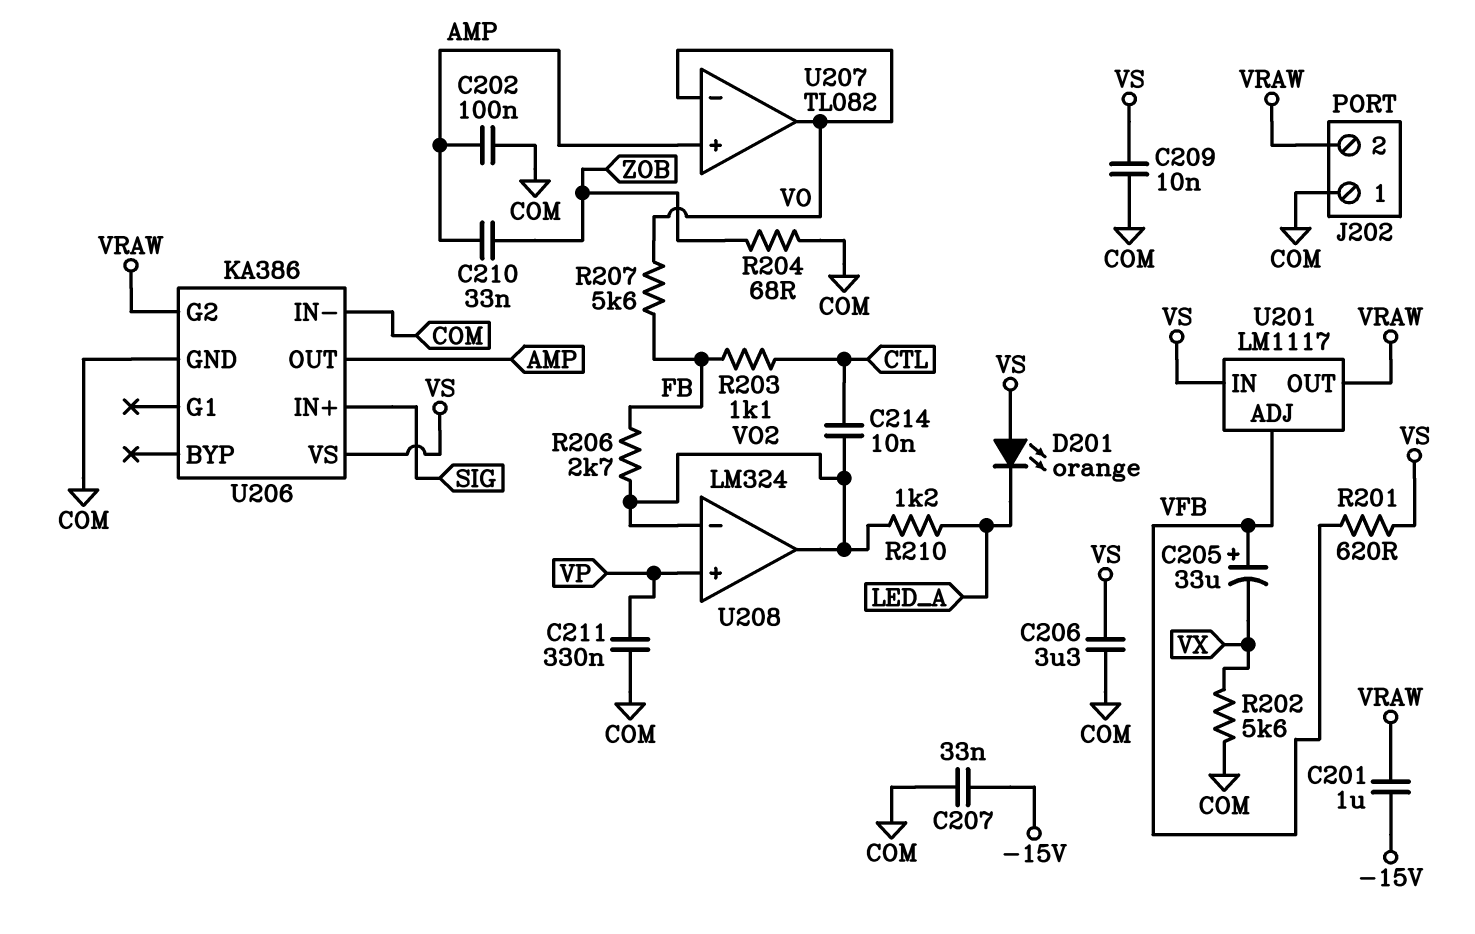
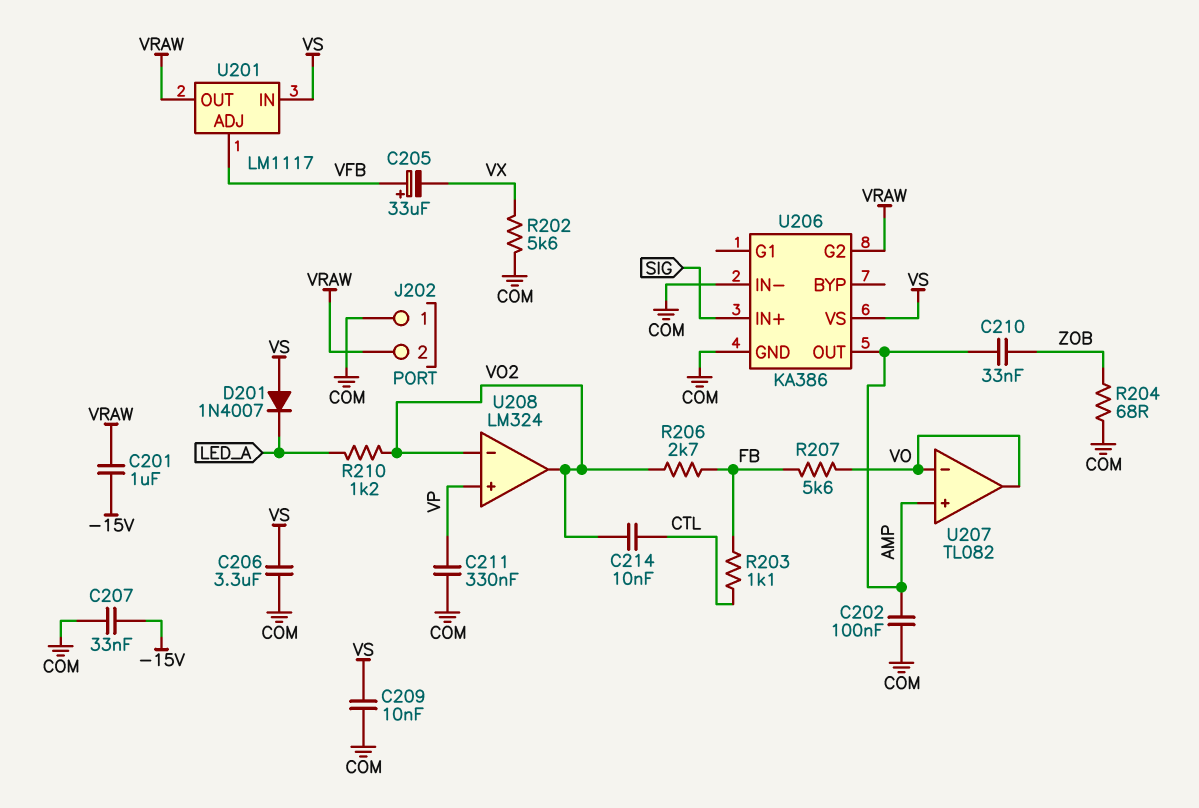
D201: LED orange (A VS, K LED_A) -> diode 1N4007 (A VS, K LED_A)
R201: 620 (VFB, VS) -> none

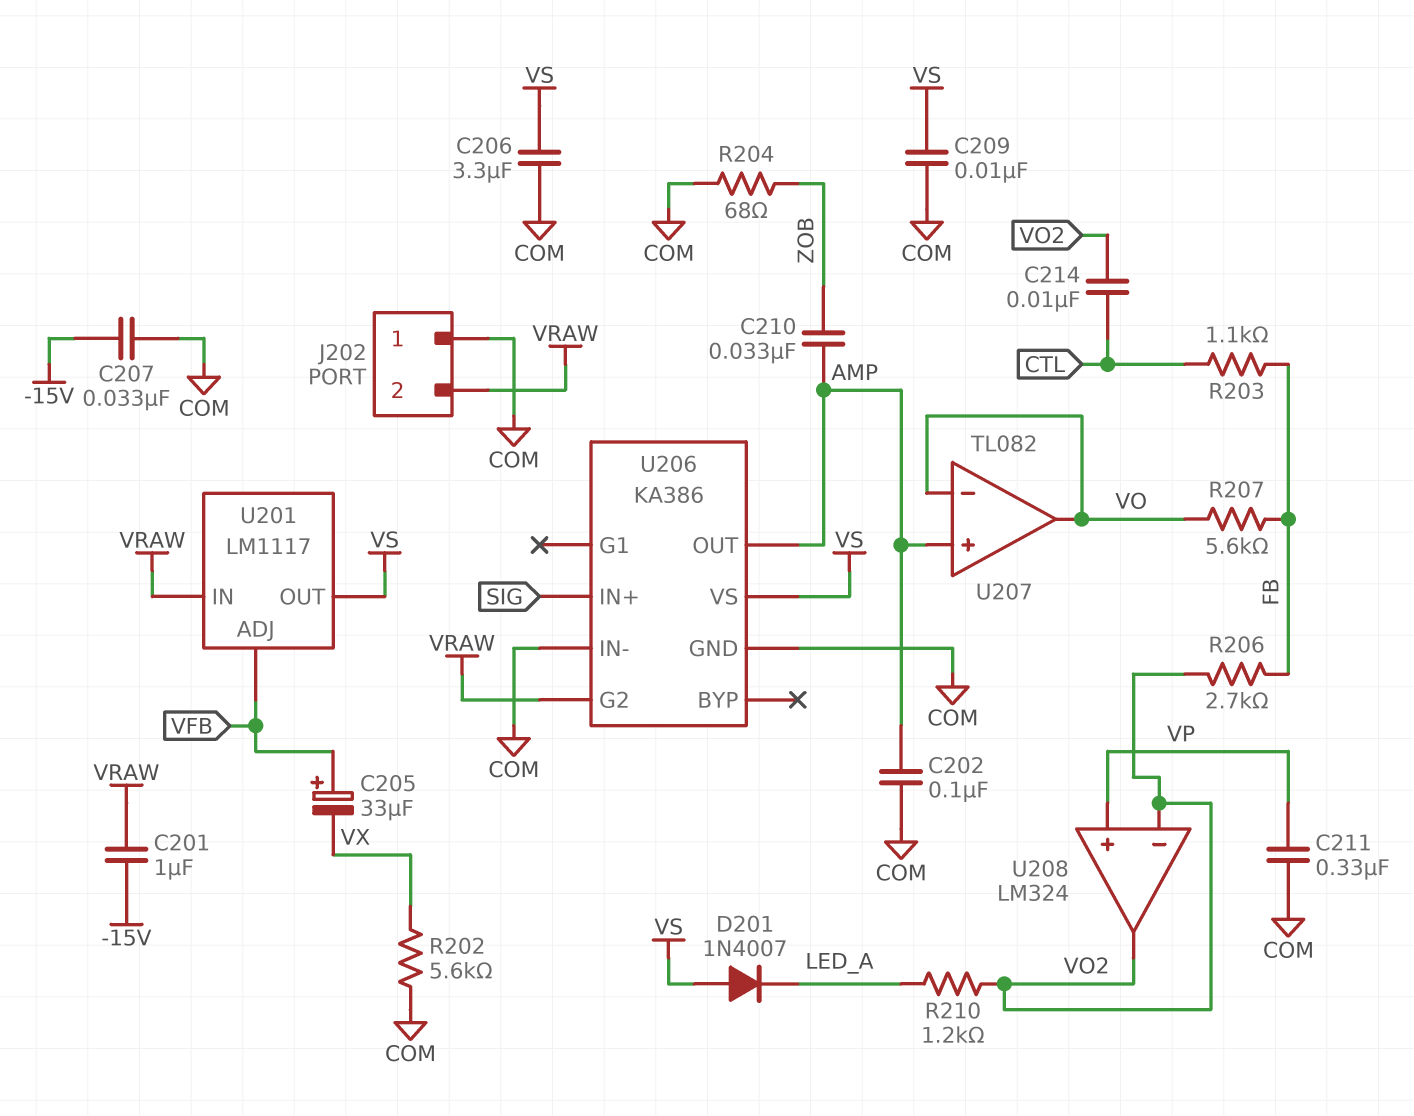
U201 pin IN: VS -> VRAW
U201 pin OUT: VRAW -> VS

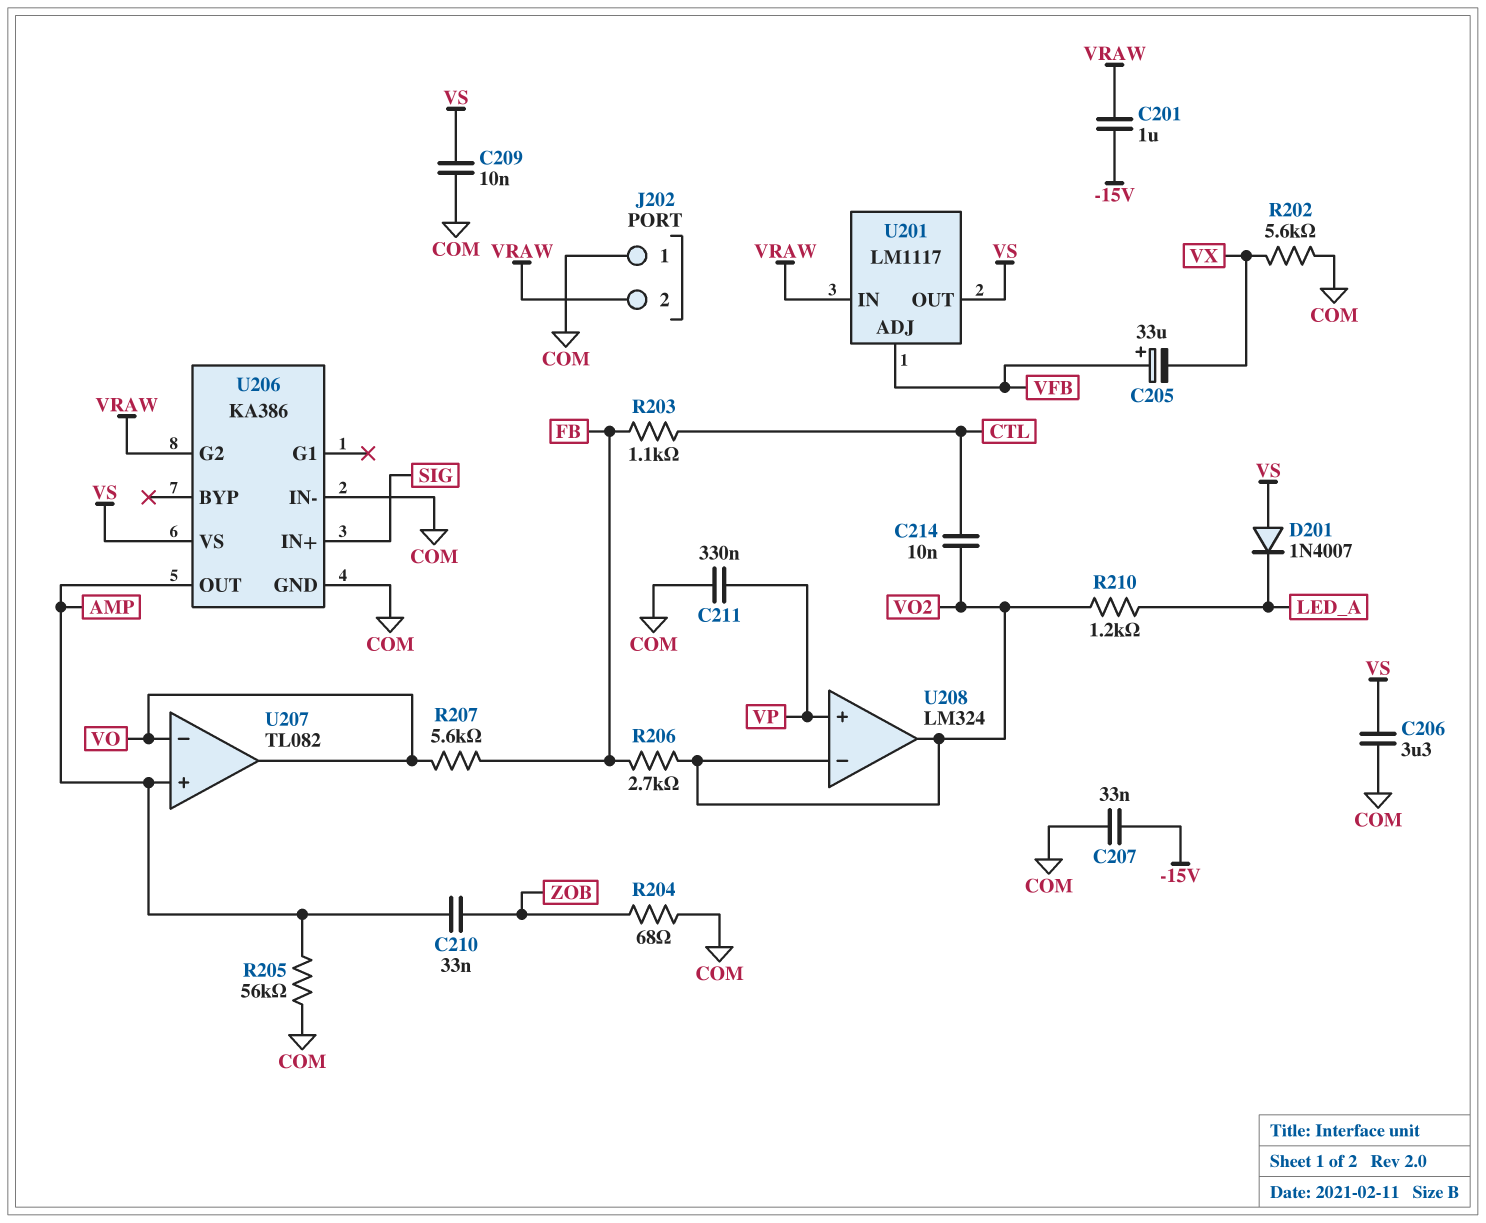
C202: 100nF (AMP, COM) -> none
R205: none -> 56k (AMP, COM)

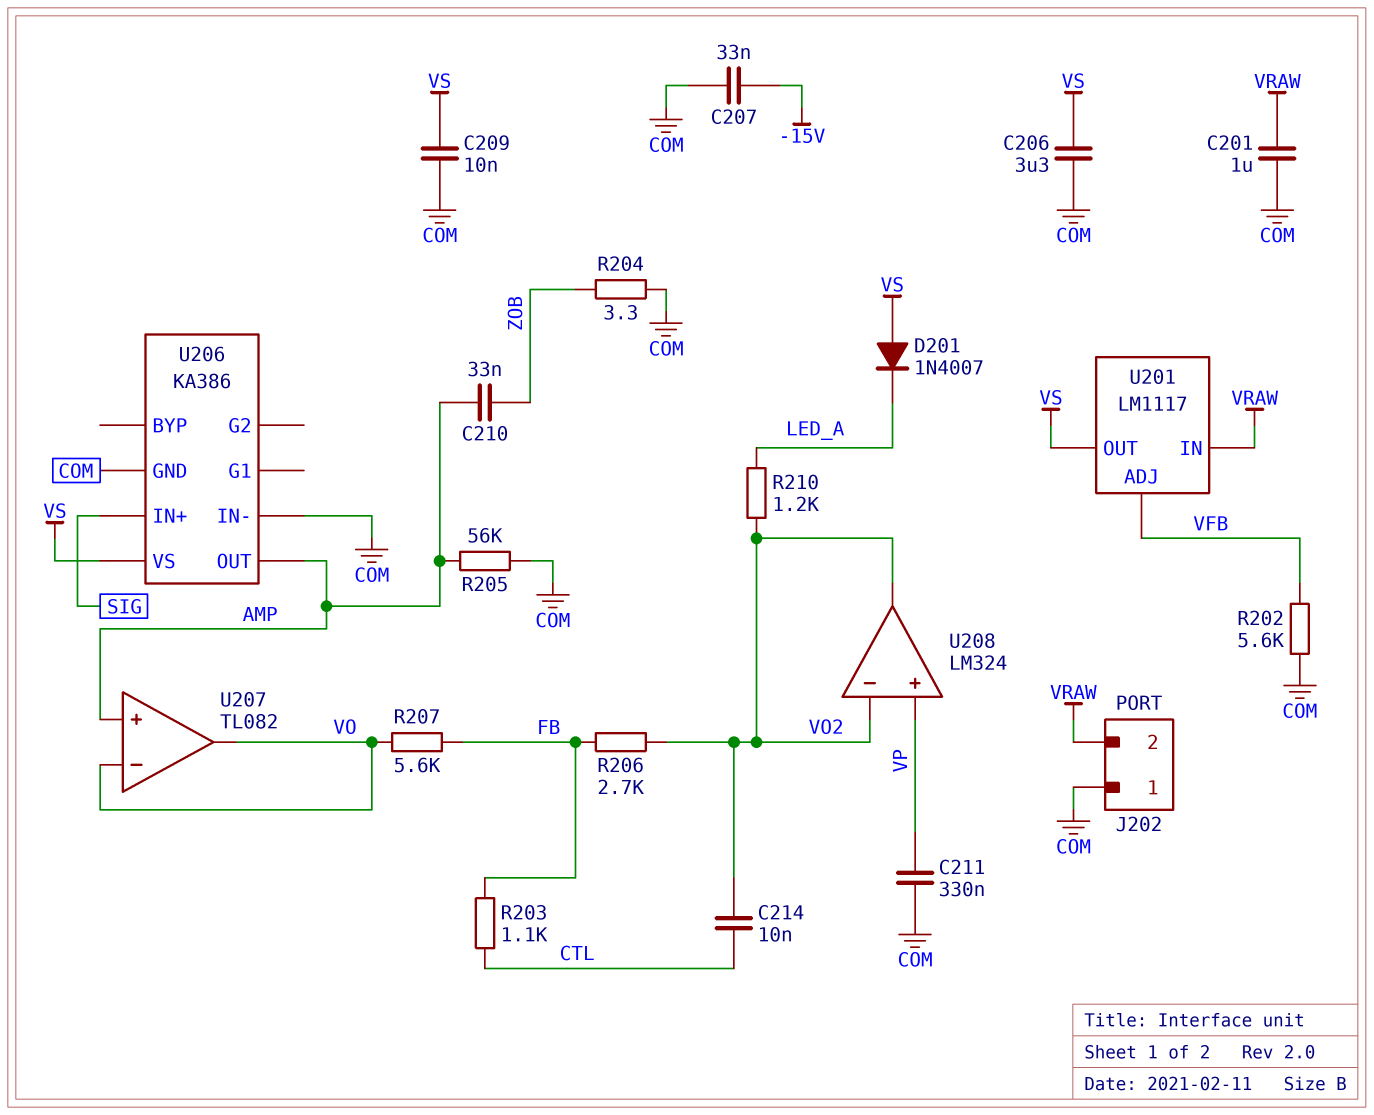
C201: 1uF (-15V, VRAW) -> 1uF (COM, VRAW)
C205: 33uF (plus VFB, minus VX) -> none
R202: 5.6k (COM, VX) -> 5.6k (COM, VFB)
R204: 68 (COM, ZOB) -> 3.3 (COM, ZOB)
U206 pin G2: VRAW -> none

